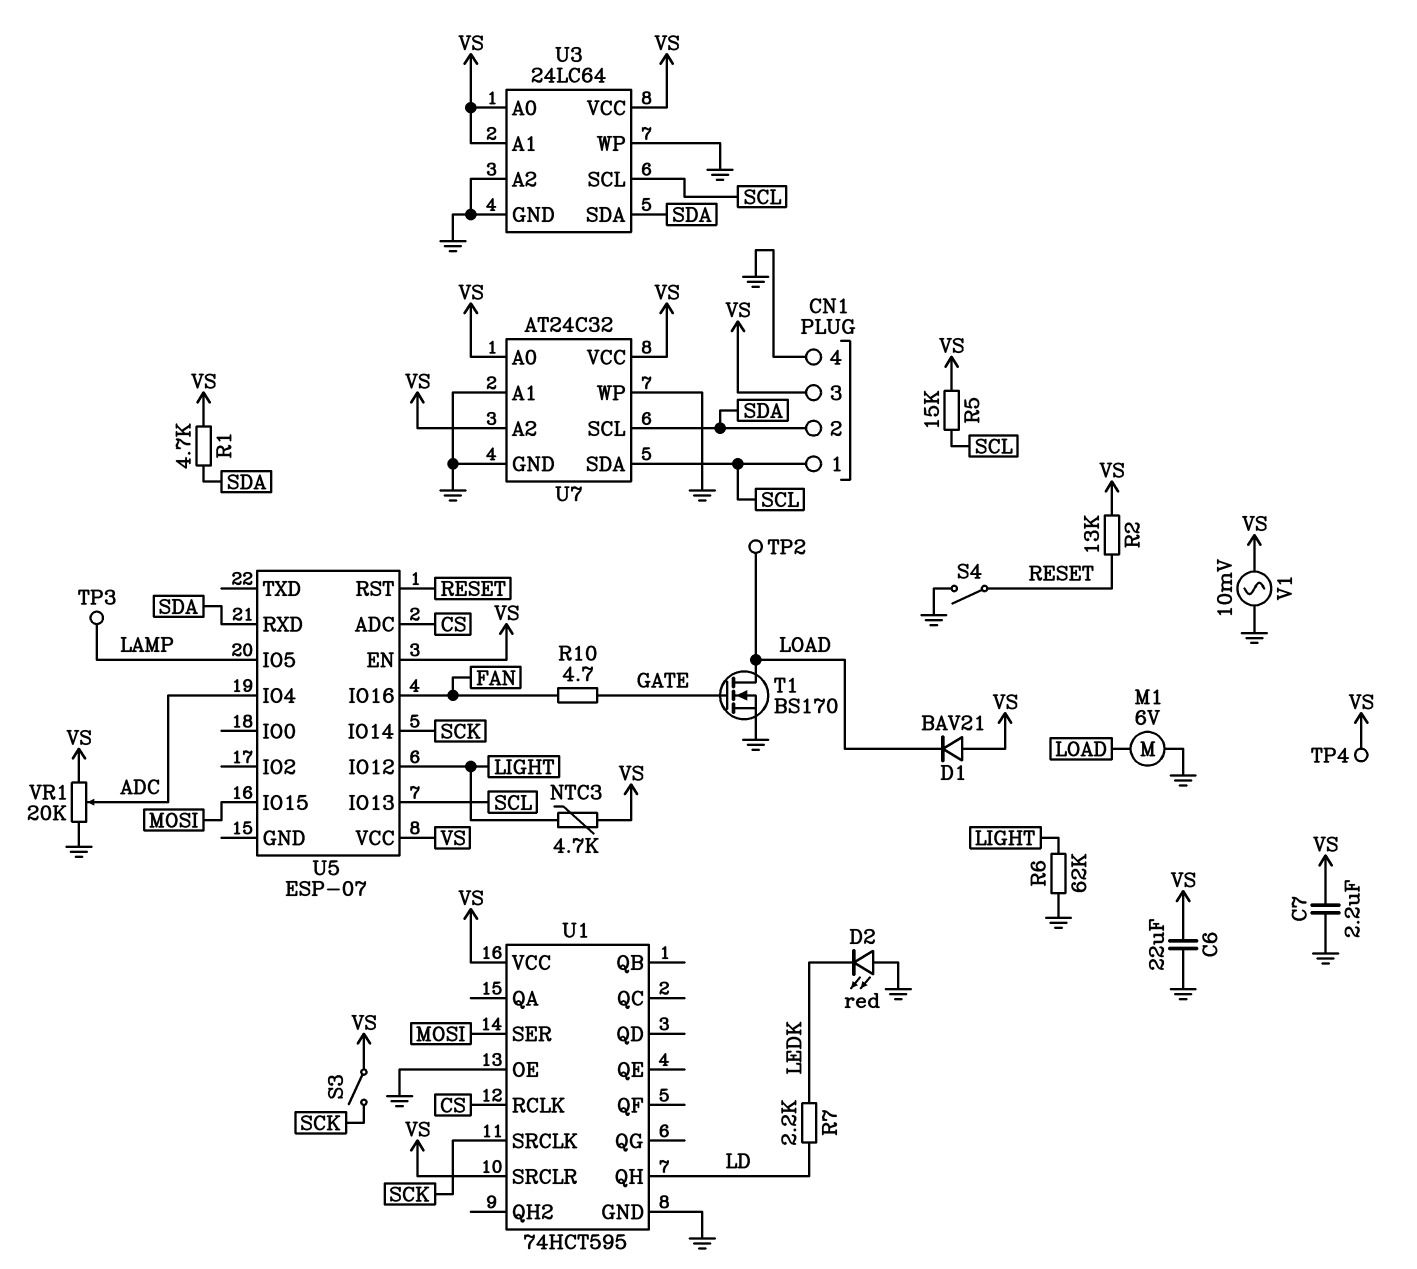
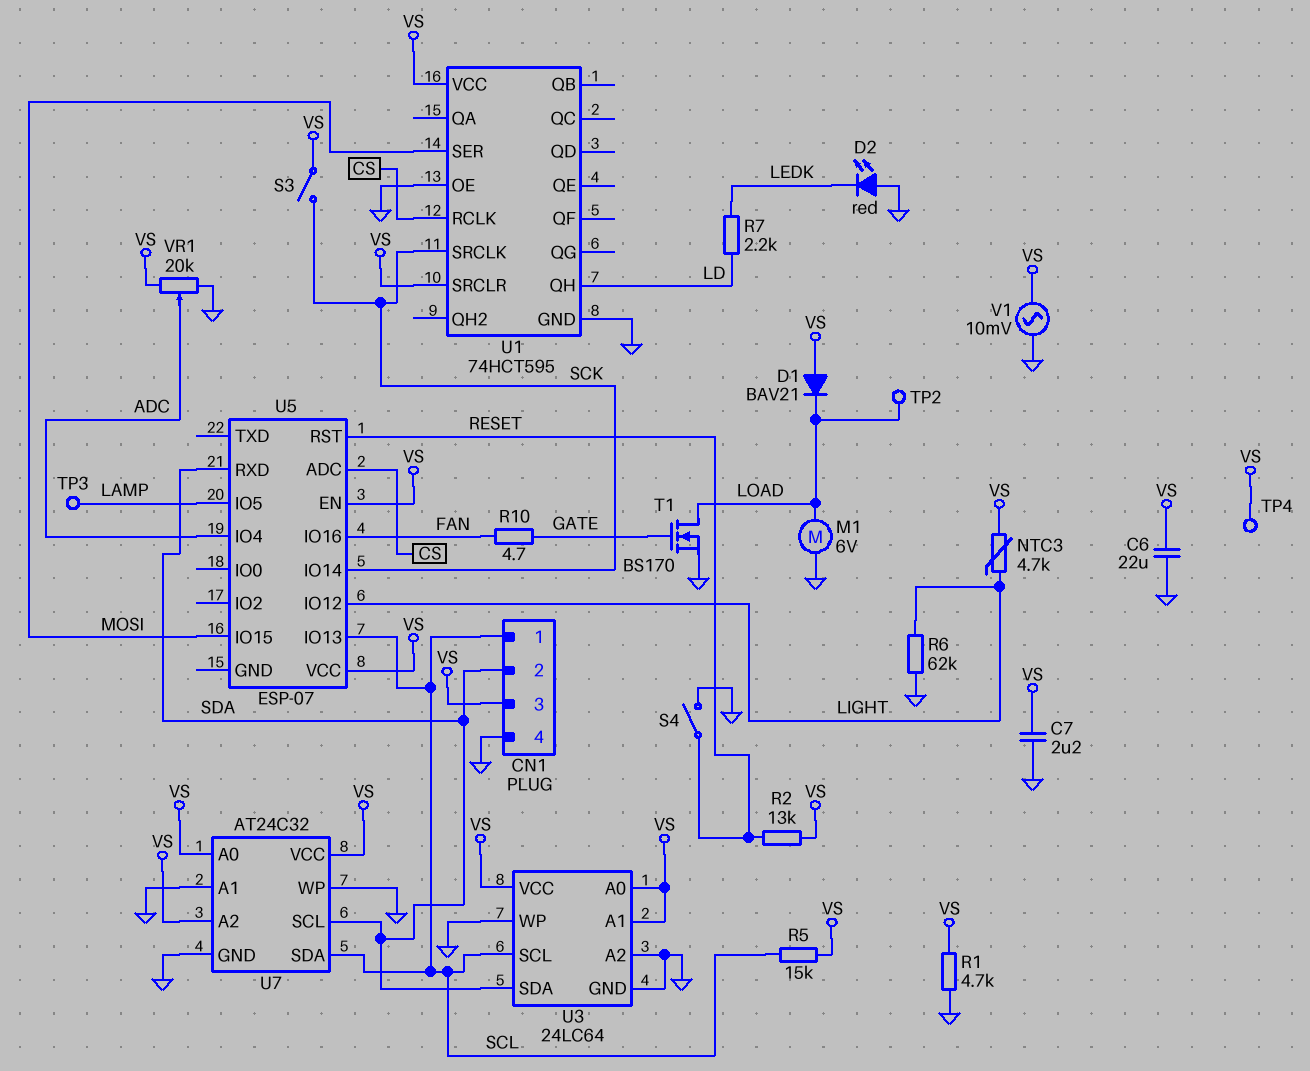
R1: 4.7k (SDA, VS) -> 4.7k (GND, VS)

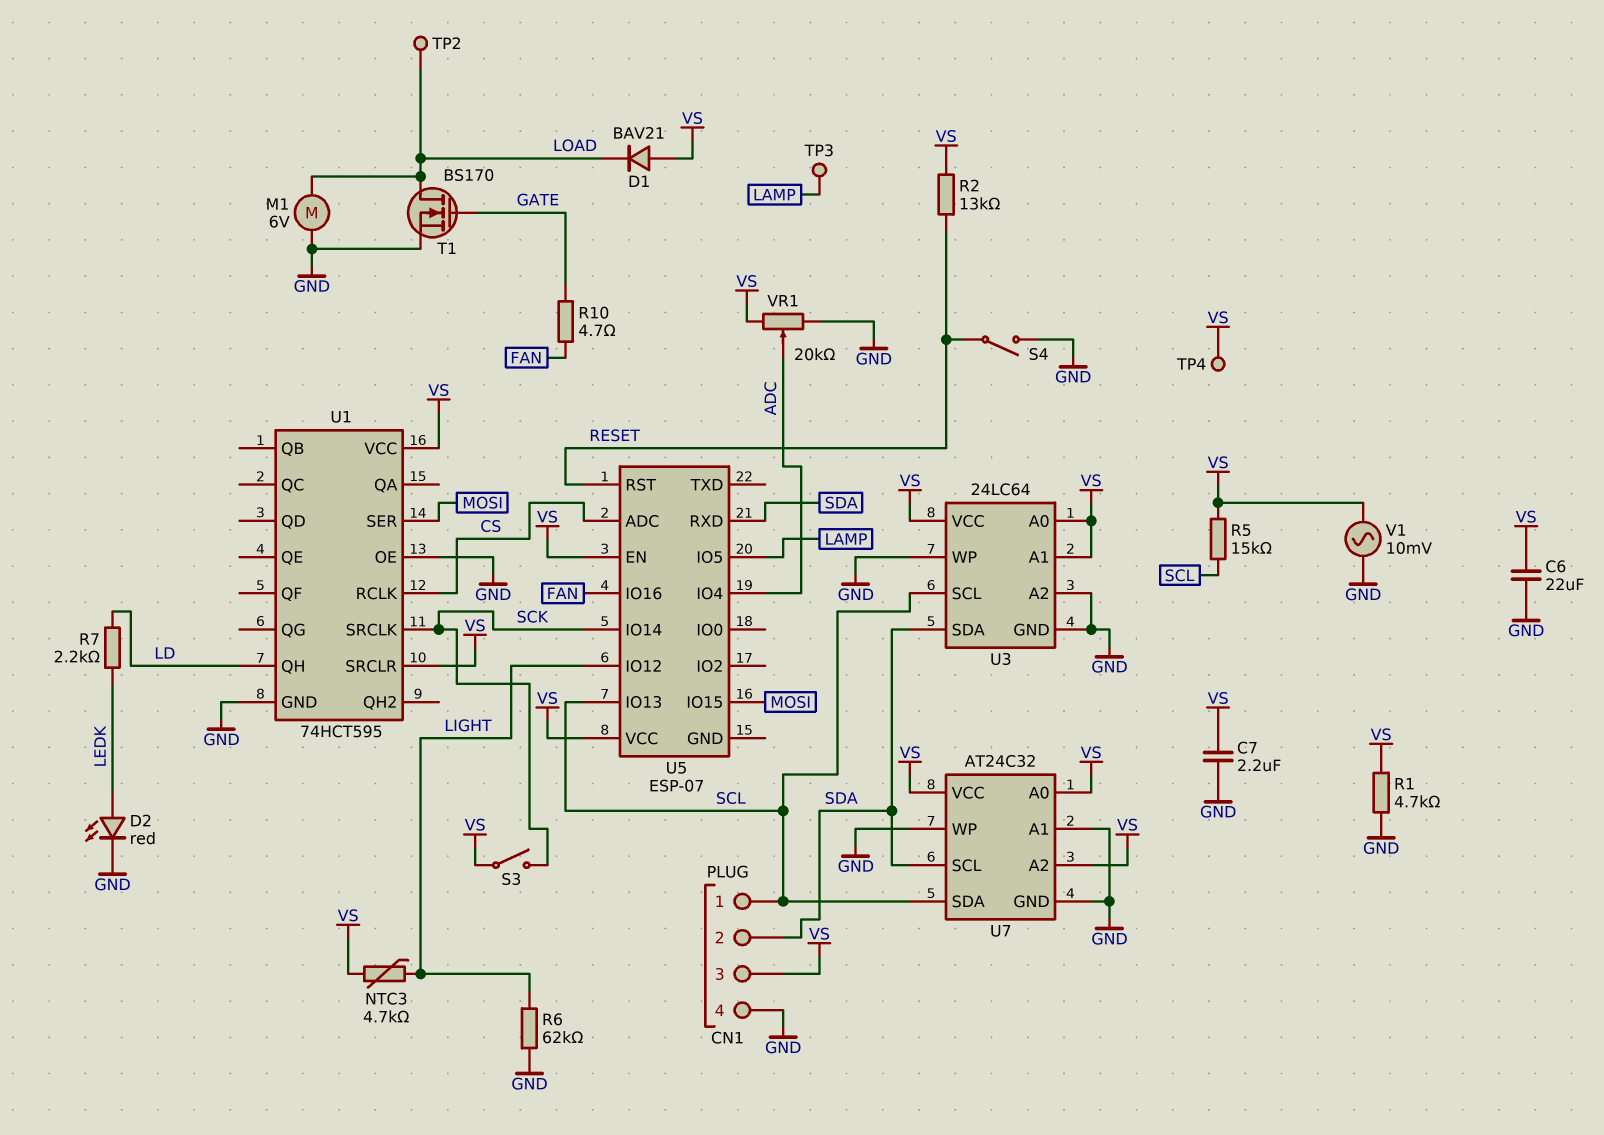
D2: LED red (A GND, K LEDK) -> LED red (A LEDK, K GND)

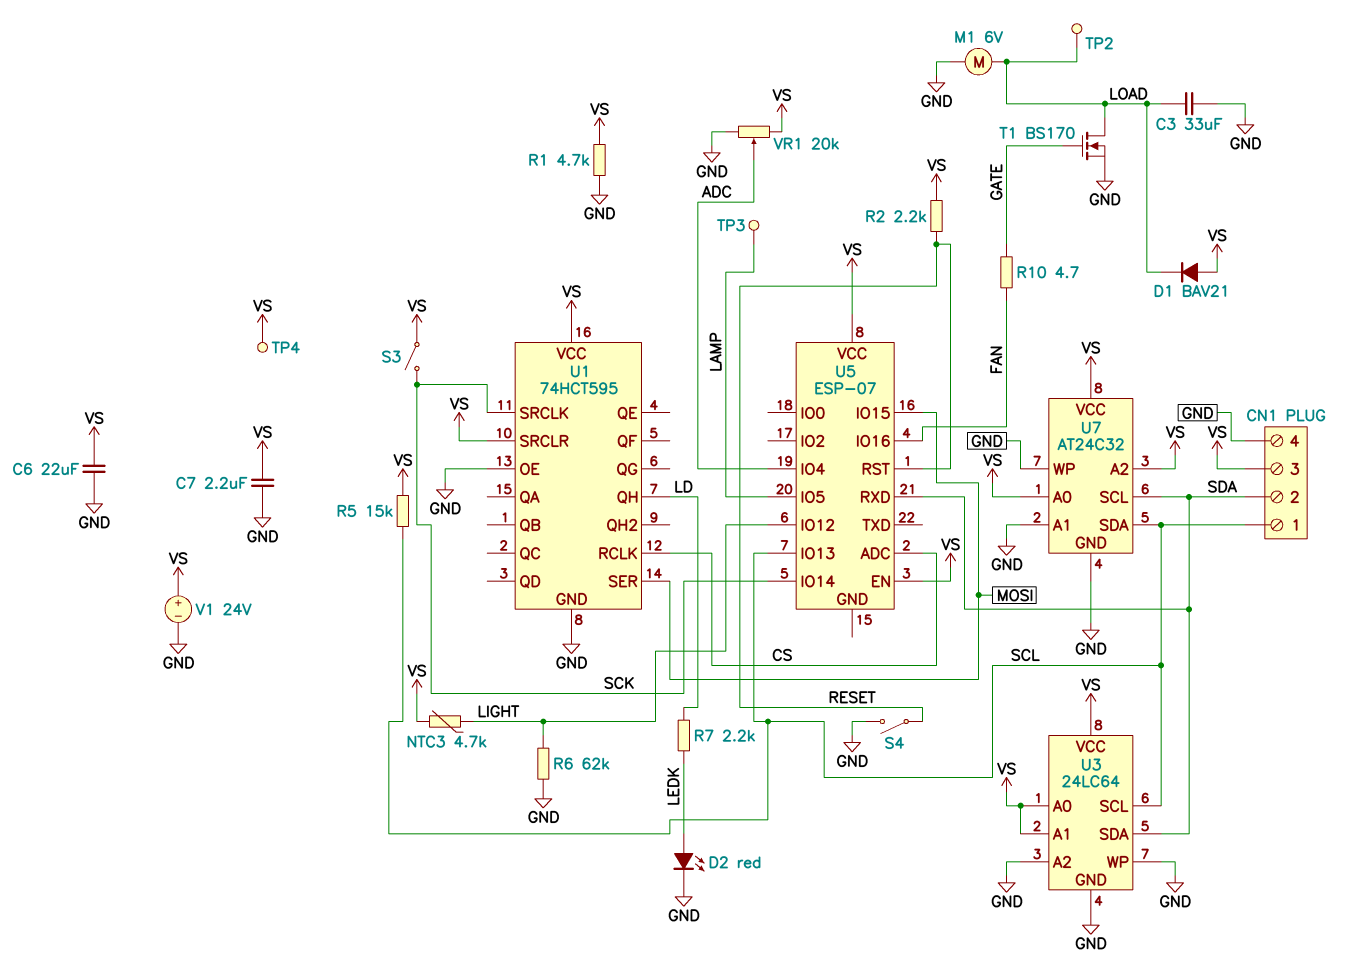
C3: none -> 33uF (GND, LOAD)
R2: 13k (RESET, VS) -> 2.2k (RESET, VS)
V1: AC 10mV (GND, VS) -> 24V (plus VS, minus GND)

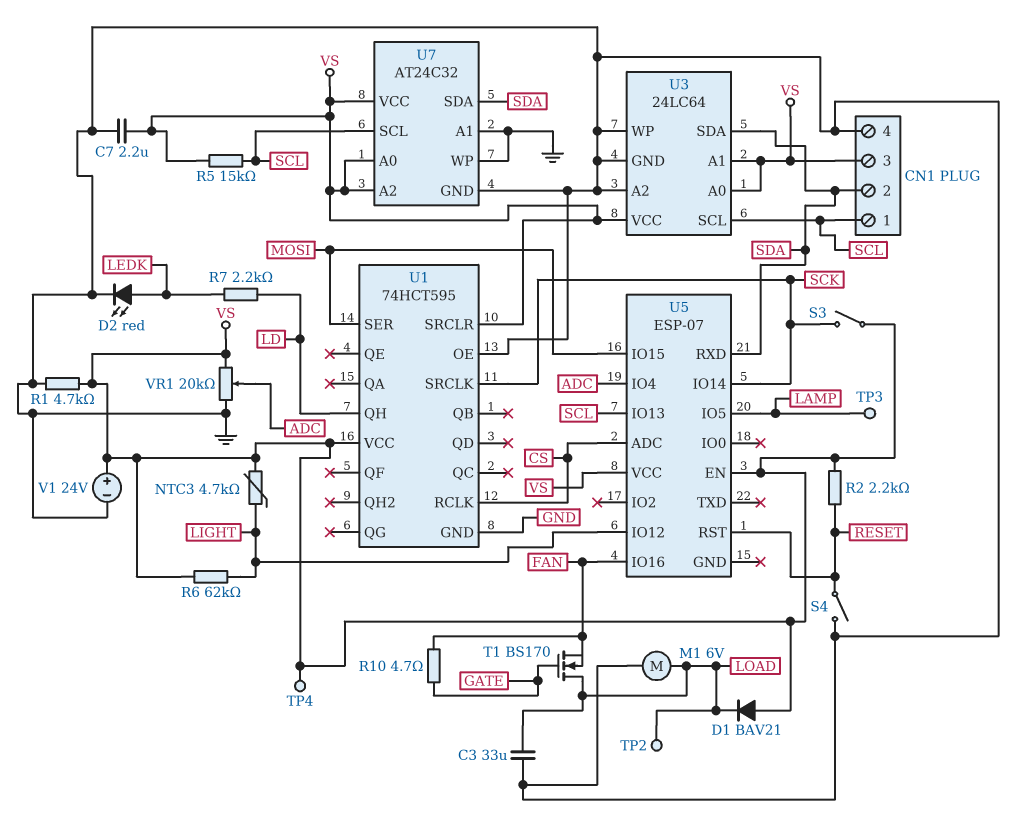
C6: 22uF (GND, VS) -> none
R6: 62k (GND, LIGHT) -> 62k (LIGHT, VS)
T1: NMOS BS170 (G GATE, D LOAD, S GND) -> NMOS BS170 (G GATE, D LOAD, S FAN)
U7 pin SCL: SDA -> SCL
U7 pin SDA: SCL -> SDA

